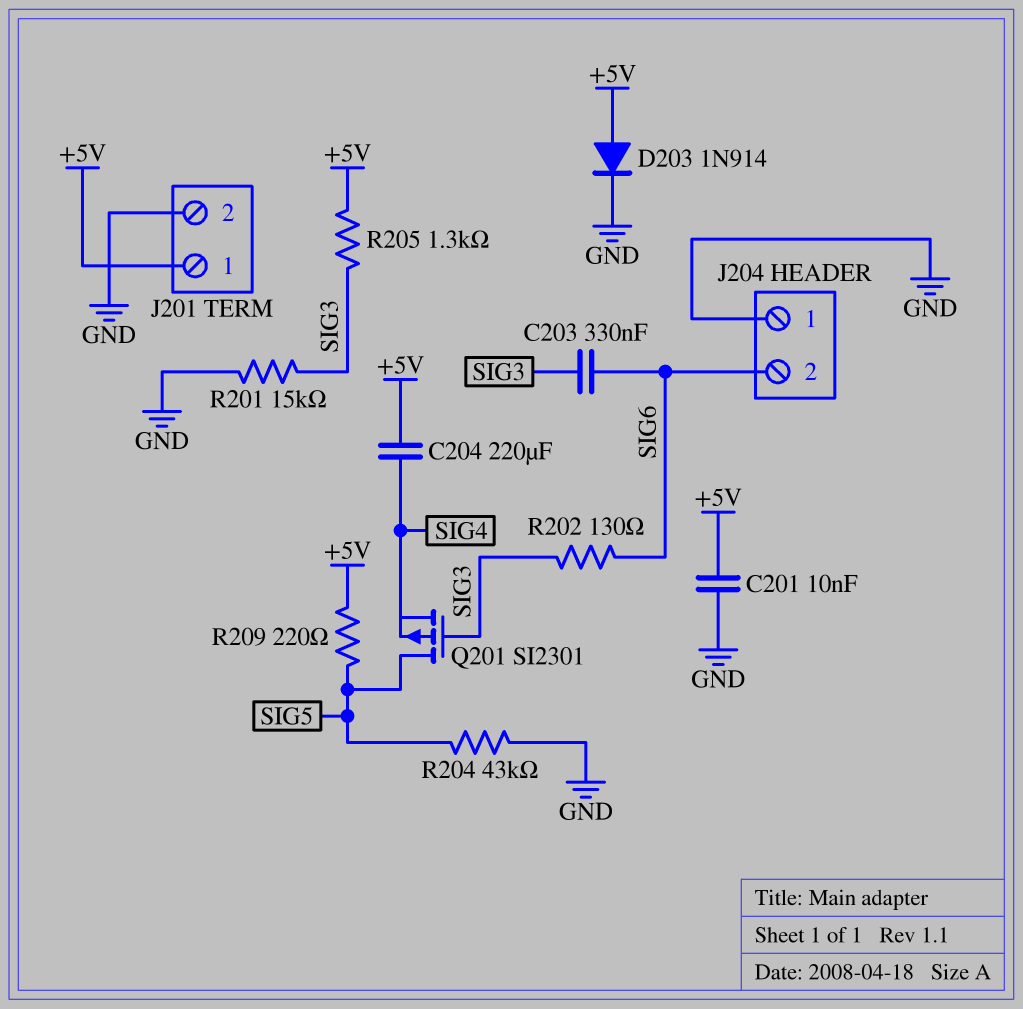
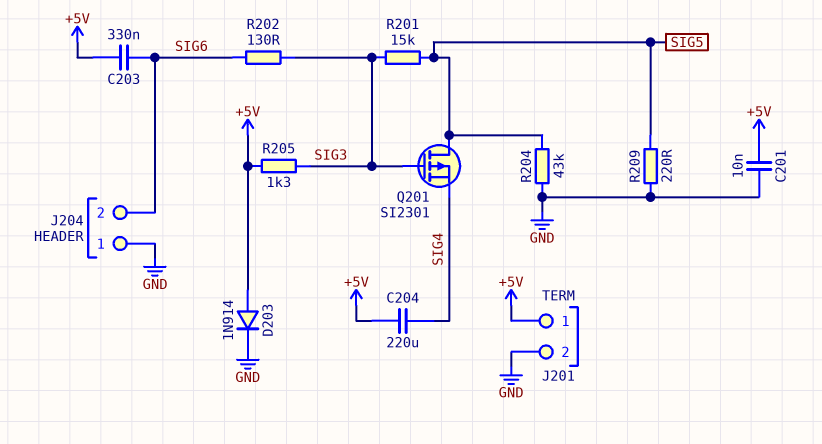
C203: 330nF (SIG3, SIG6) -> 330nF (+5V, SIG6)
R201: 15k (GND, SIG3) -> 15k (SIG3, SIG5)
R209: 220 (+5V, SIG5) -> 220 (GND, SIG5)

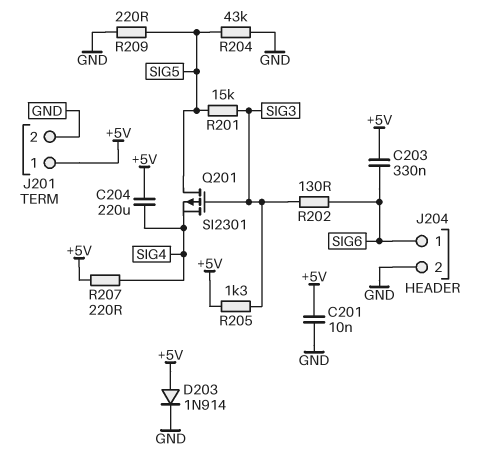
J204 pin 1: GND -> SIG6
J204 pin 2: SIG6 -> GND
R207: none -> 220 (+5V, SIG4)

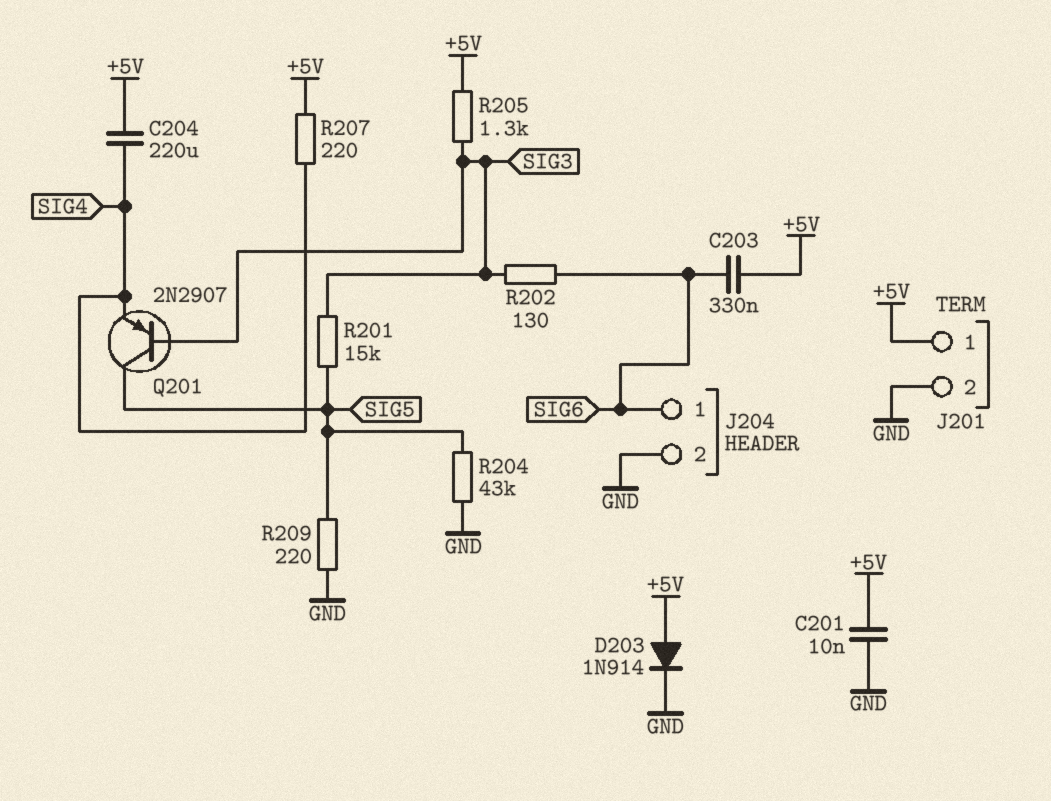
Q201: PMOS SI2301 (G SIG3, D SIG5, S SIG4) -> PNP 2N2907 (B SIG3, C SIG5, E SIG4)

